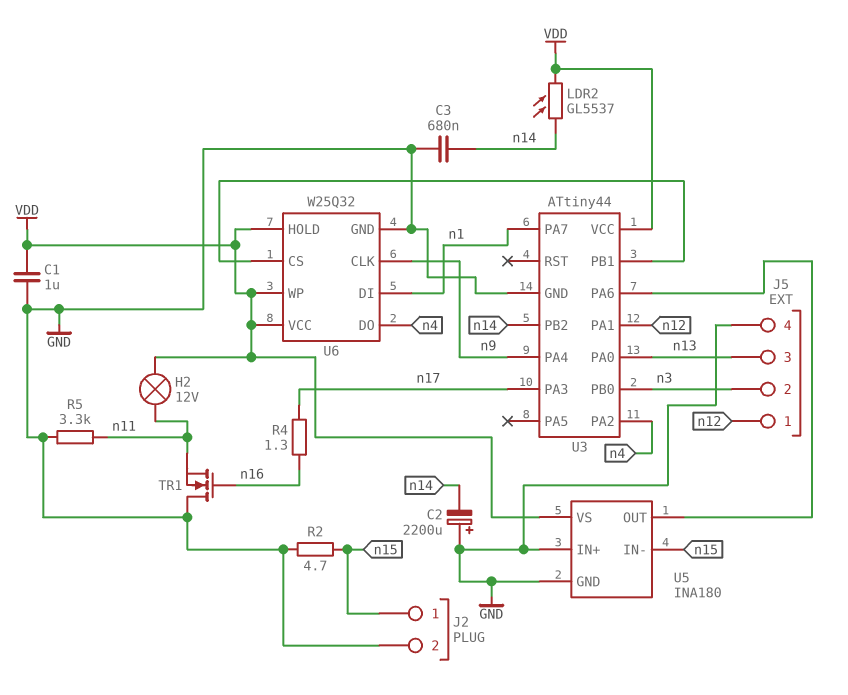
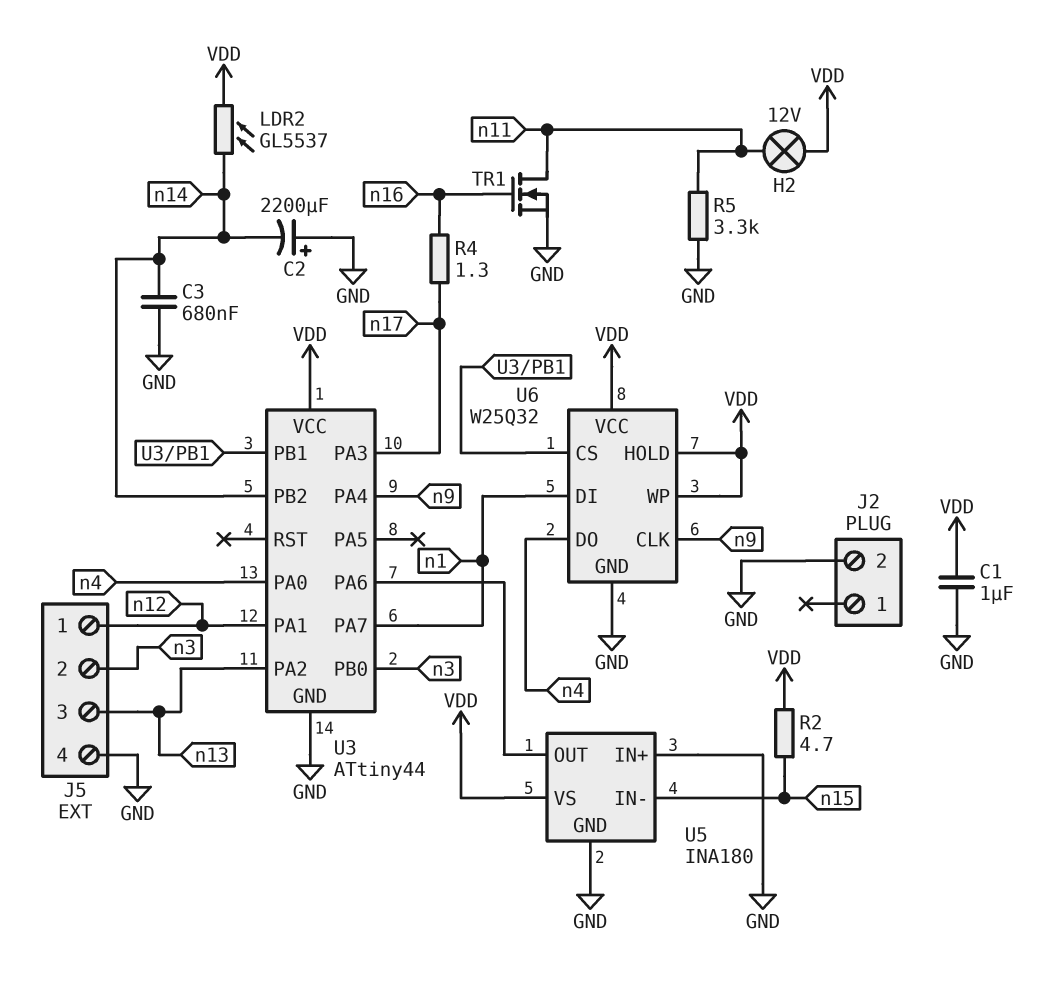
J2 pin 1: n15 -> none
R2: 4.7 (GND, n15) -> 4.7 (VDD, n15)
TR1: NMOS (G n16, D GND, S n11) -> NMOS (G n16, D n11, S GND)
U3 pin PA0: n13 -> n4
U3 pin PA2: n4 -> n13

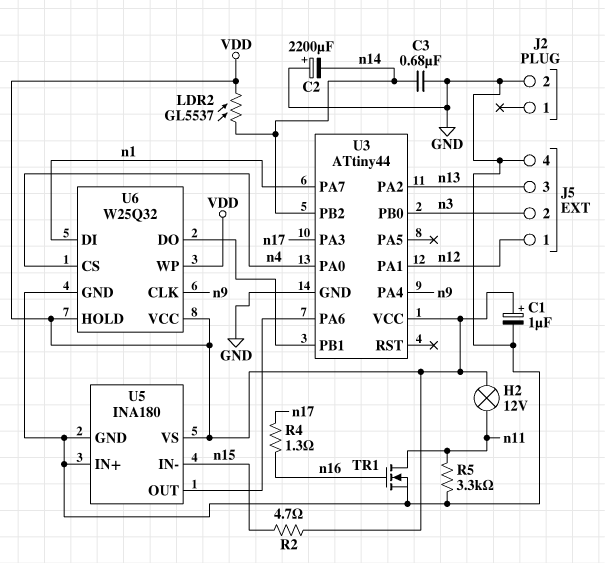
C1: 1uF (GND, VDD) -> 1uF (plus VDD, minus GND)
U6 pin CS: U3/PB1 -> n4
U6 pin DO: n4 -> U3/PB1

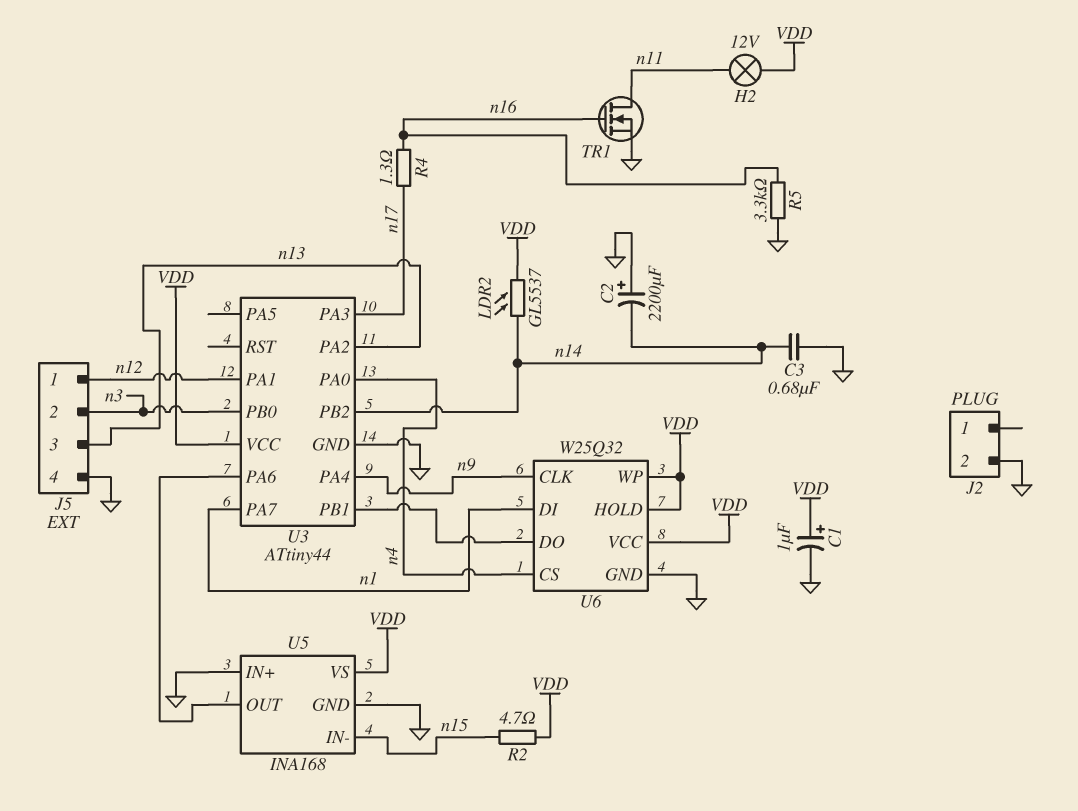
R5: 3.3k (GND, n11) -> 3.3k (GND, n16)
U5: INA180 -> INA168

